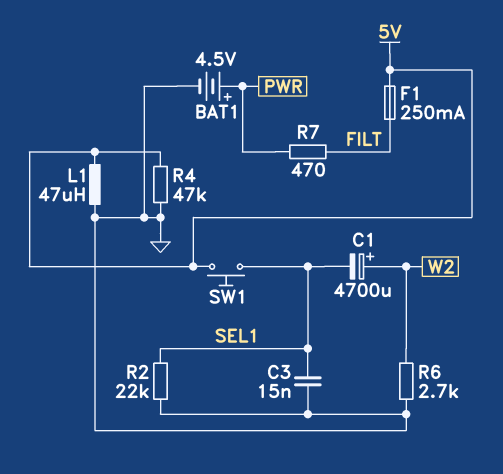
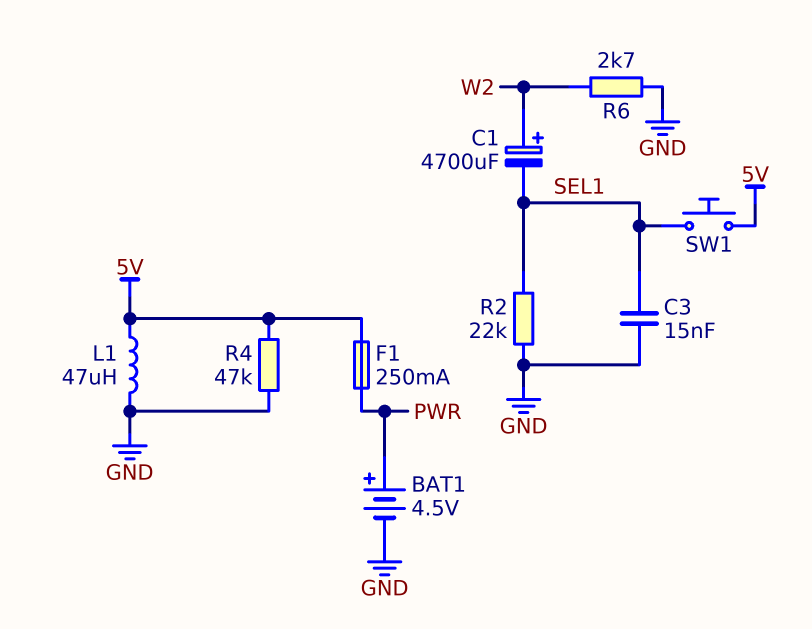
F1: 250mA (5V, FILT) -> 250mA (5V, PWR)
R7: 470 (FILT, PWR) -> none

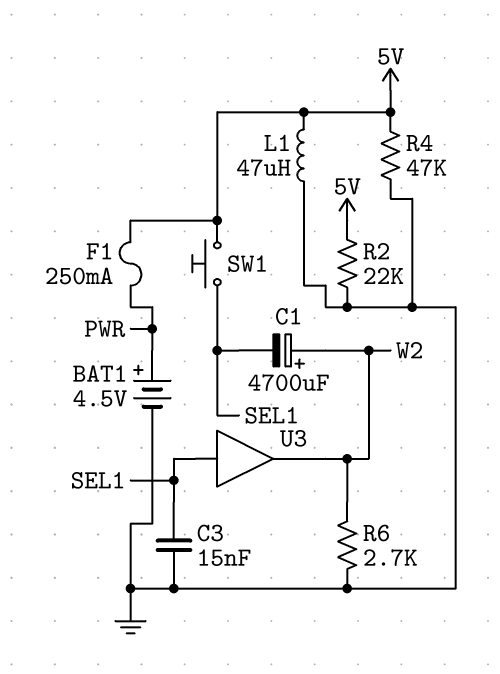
R2: 22k (GND, SEL1) -> 22k (5V, GND)
U3: none -> buffer (in SEL1, out W2)

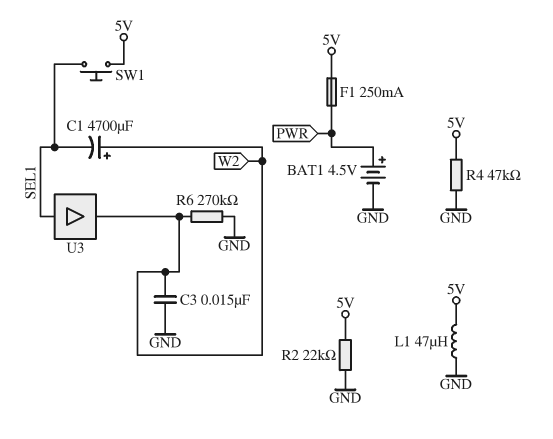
C3: 15nF (GND, SEL1) -> 15nF (GND, W2)
R6: 2.7k (GND, W2) -> 270k (GND, W2)

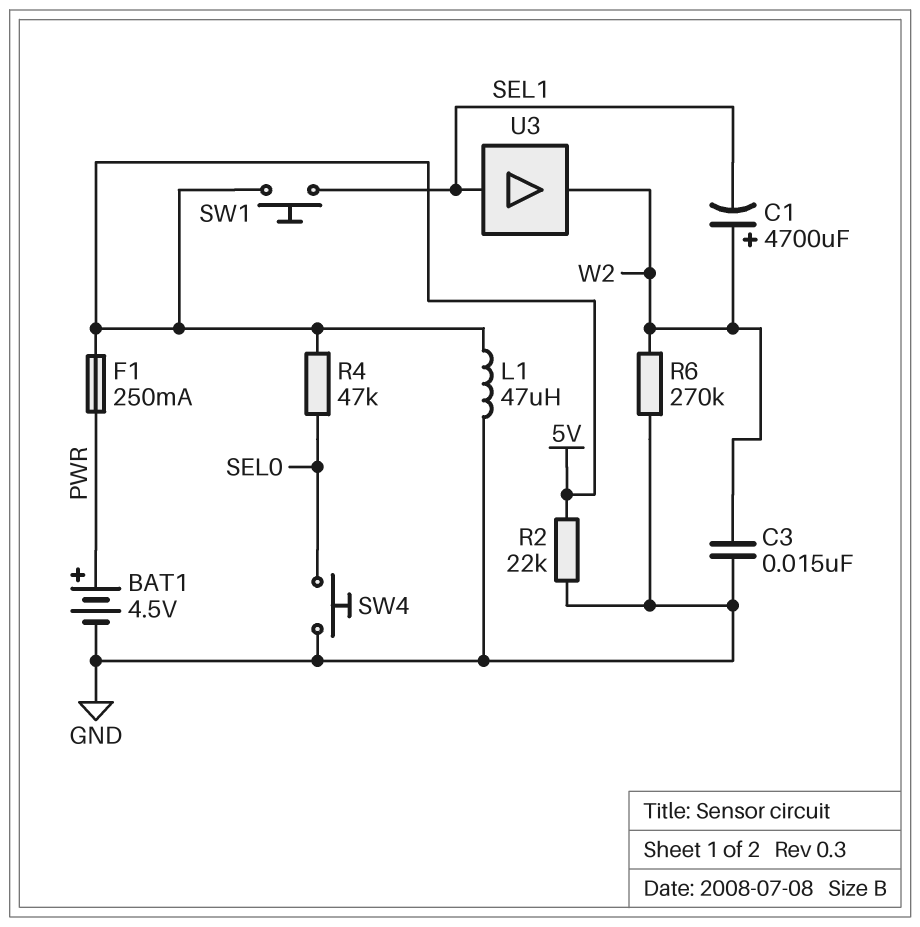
R4: 47k (5V, GND) -> 47k (5V, SEL0)
SW4: none -> button (GND, SEL0)

